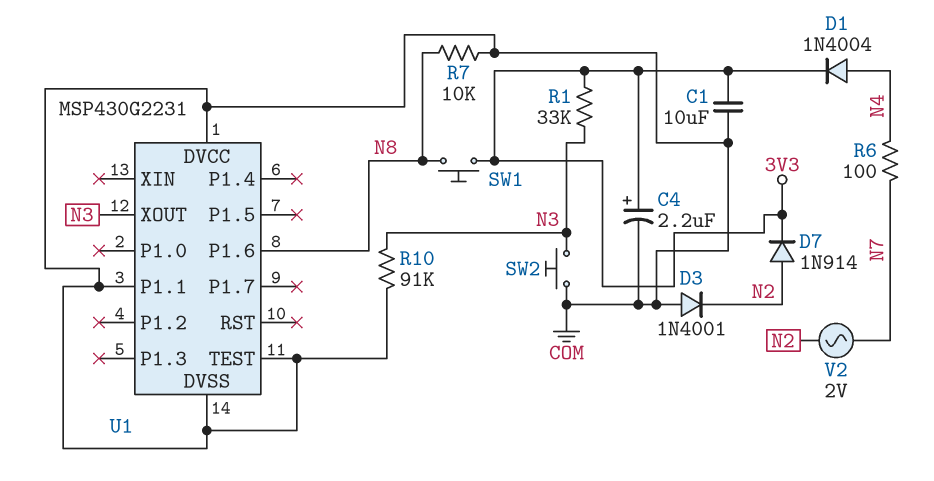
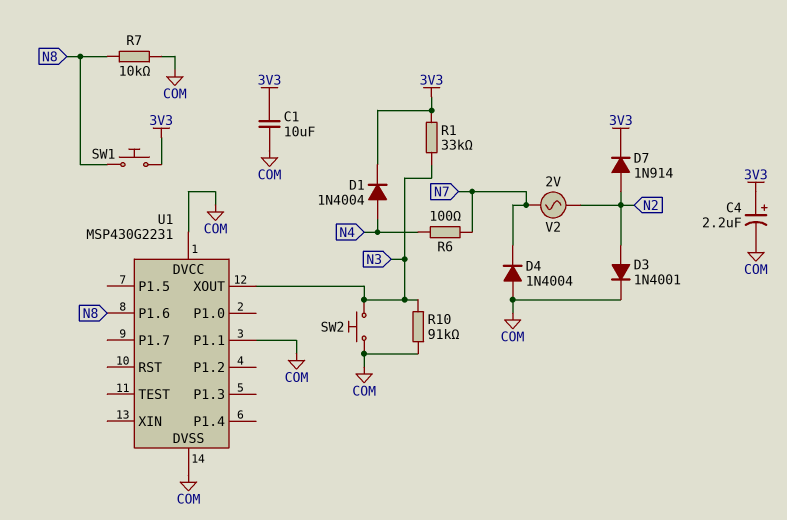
D3: diode 1N4001 (A COM, K N2) -> diode 1N4001 (A N2, K COM)
D4: none -> diode 1N4004 (A COM, K N7)
U1 pin TEST: COM -> none

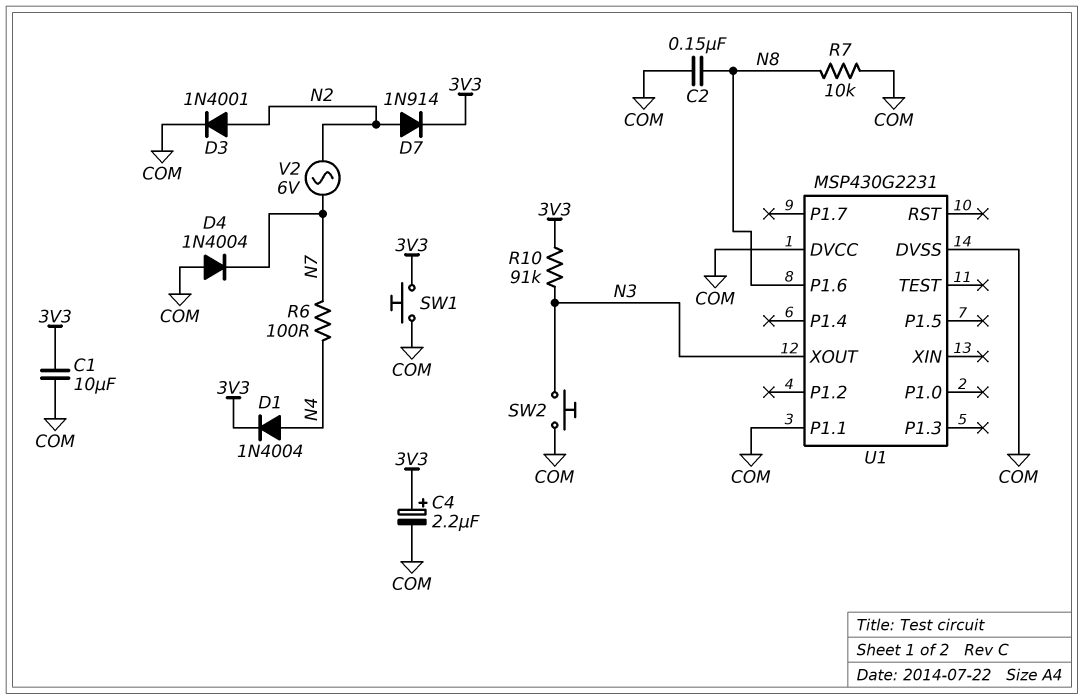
C2: none -> 150nF (COM, N8)
R1: 33k (3V3, N3) -> none
R10: 91k (COM, N3) -> 91k (3V3, N3)
SW1: button (3V3, N8) -> button (3V3, COM)
V2: AC 2V (N2, N7) -> AC 6V (N2, N7)

